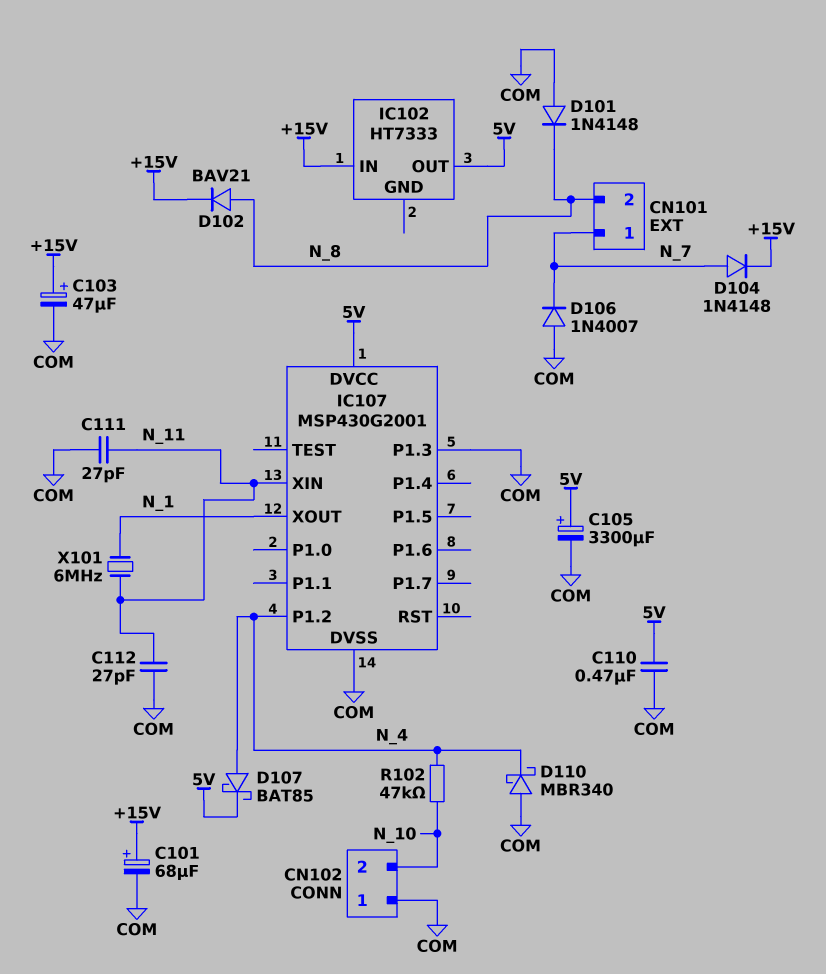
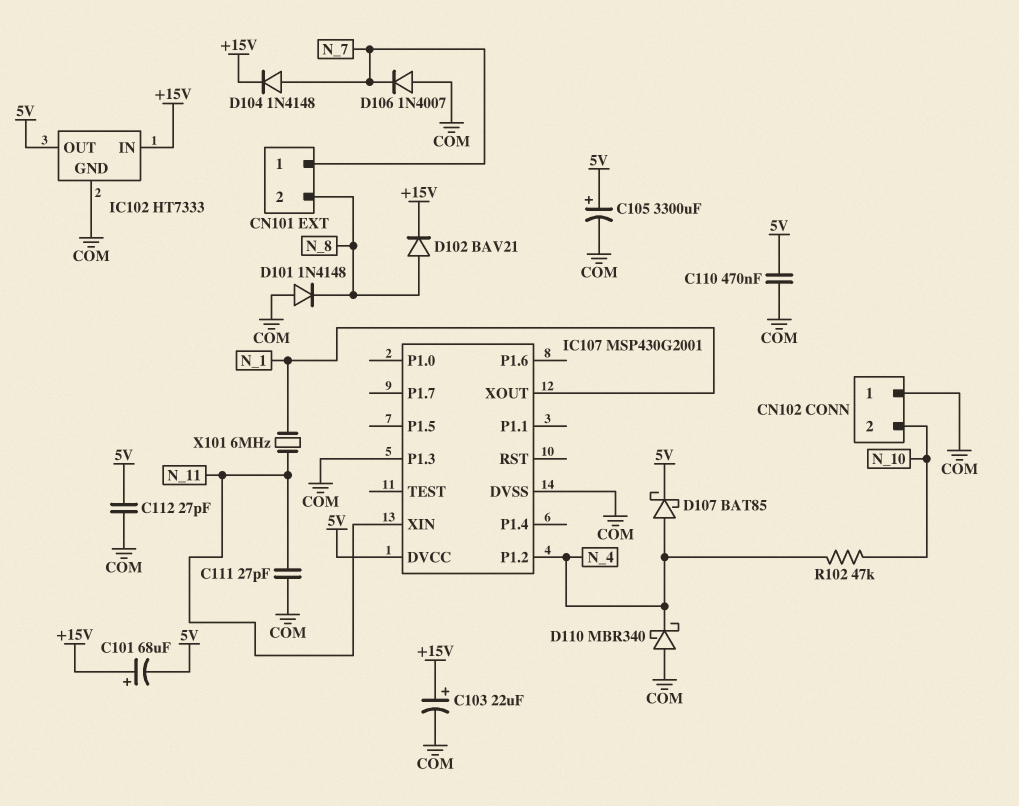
C101: 68uF (plus +15V, minus COM) -> 68uF (plus +15V, minus 5V)
C103: 47uF (plus +15V, minus COM) -> 22uF (plus +15V, minus COM)
C112: 27pF (COM, N_11) -> 27pF (5V, COM)
IC102 pin GND: none -> COM

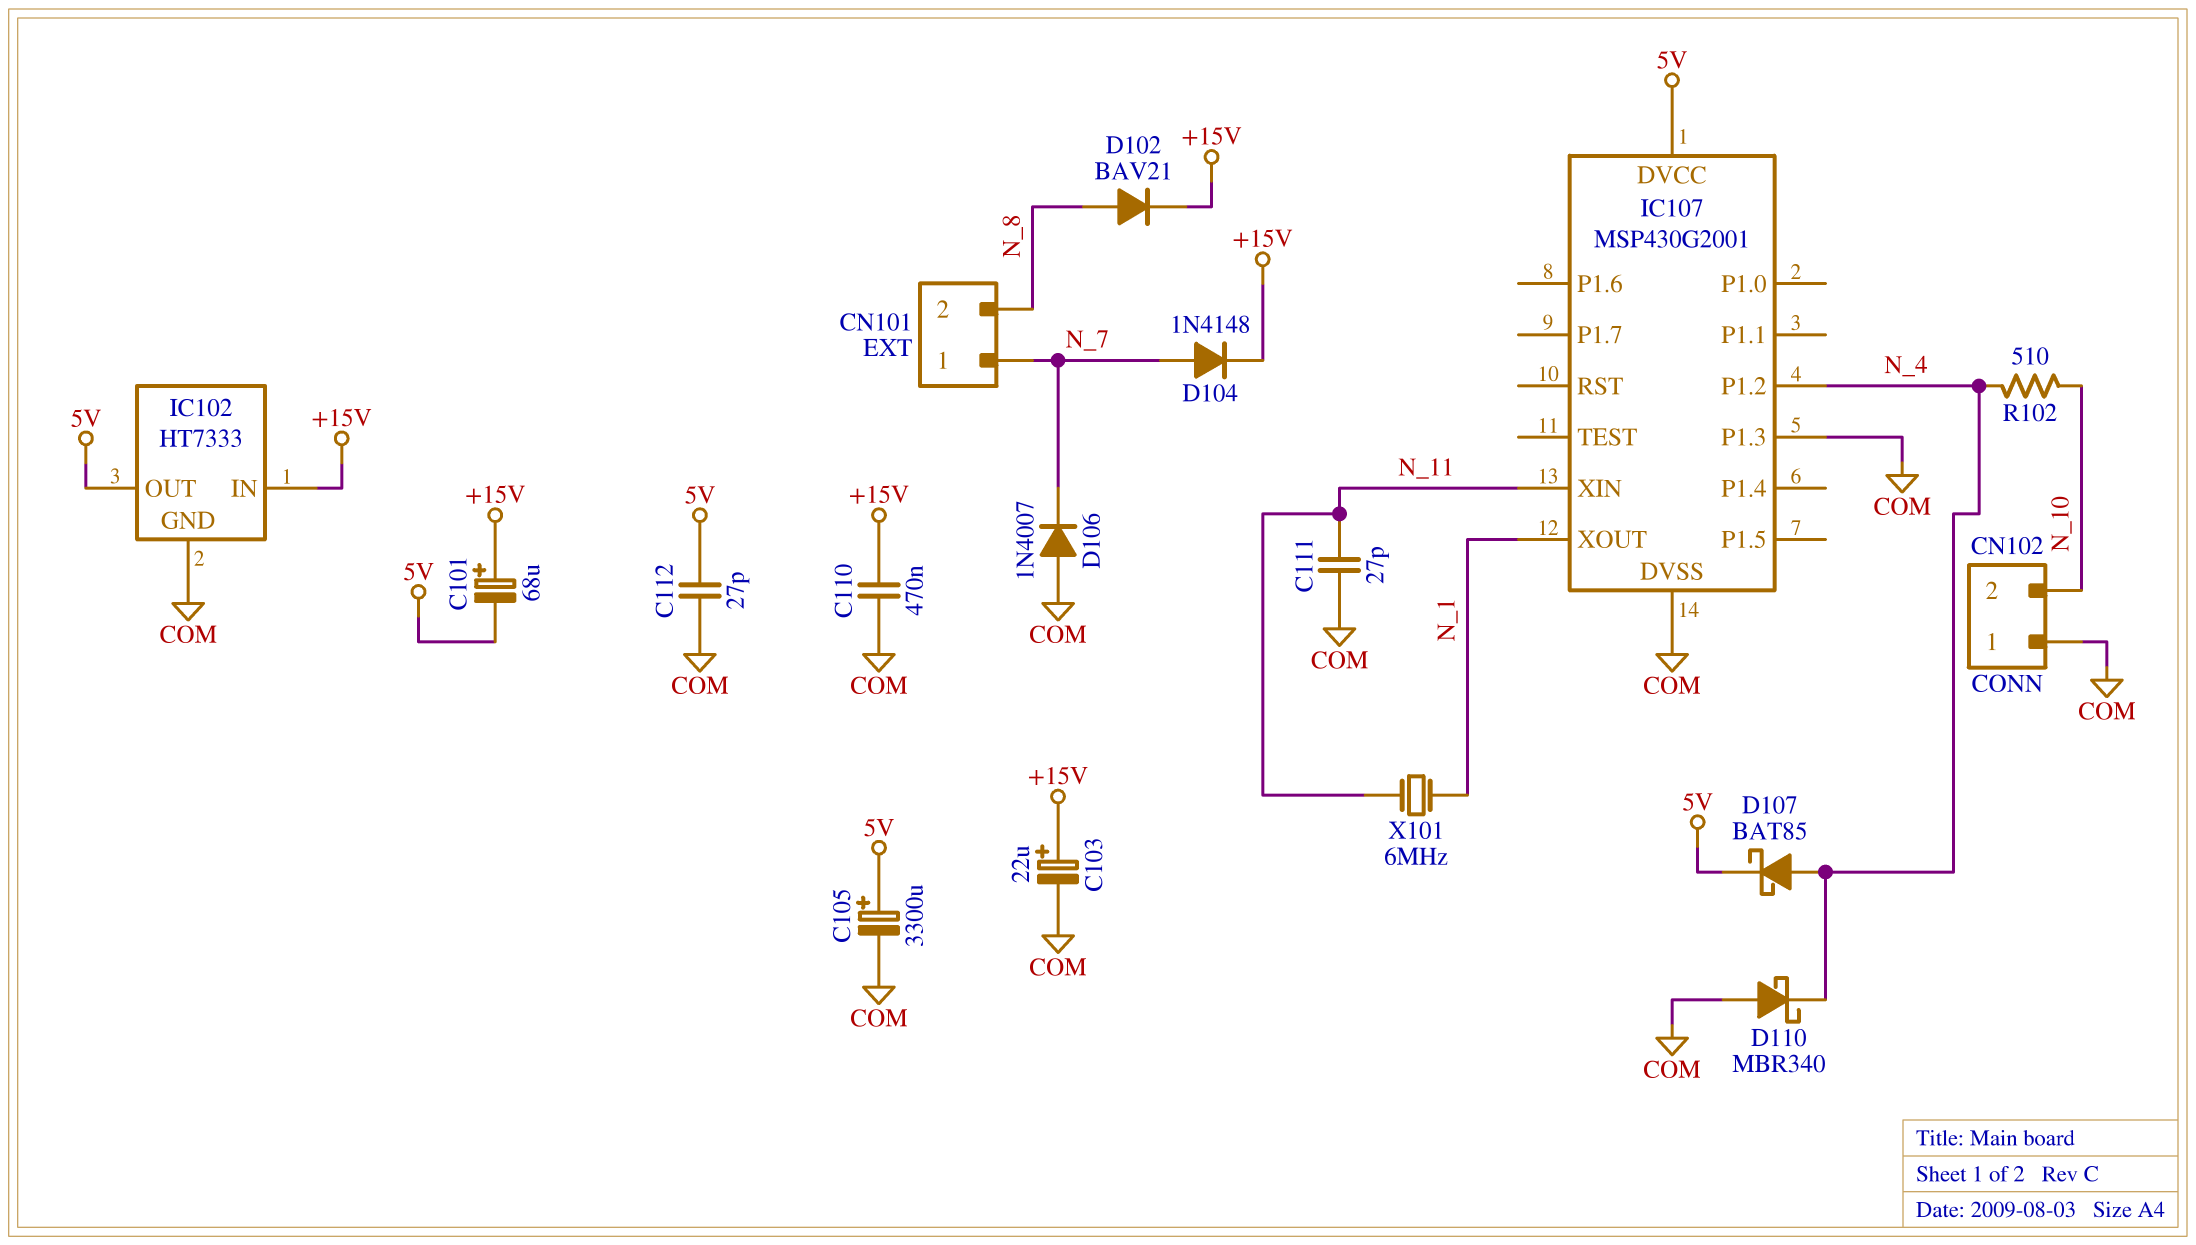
C110: 470nF (5V, COM) -> 470nF (+15V, COM)
D101: diode 1N4148 (A COM, K N_8) -> none
R102: 47k (N_4, N_10) -> 510 (N_4, N_10)

